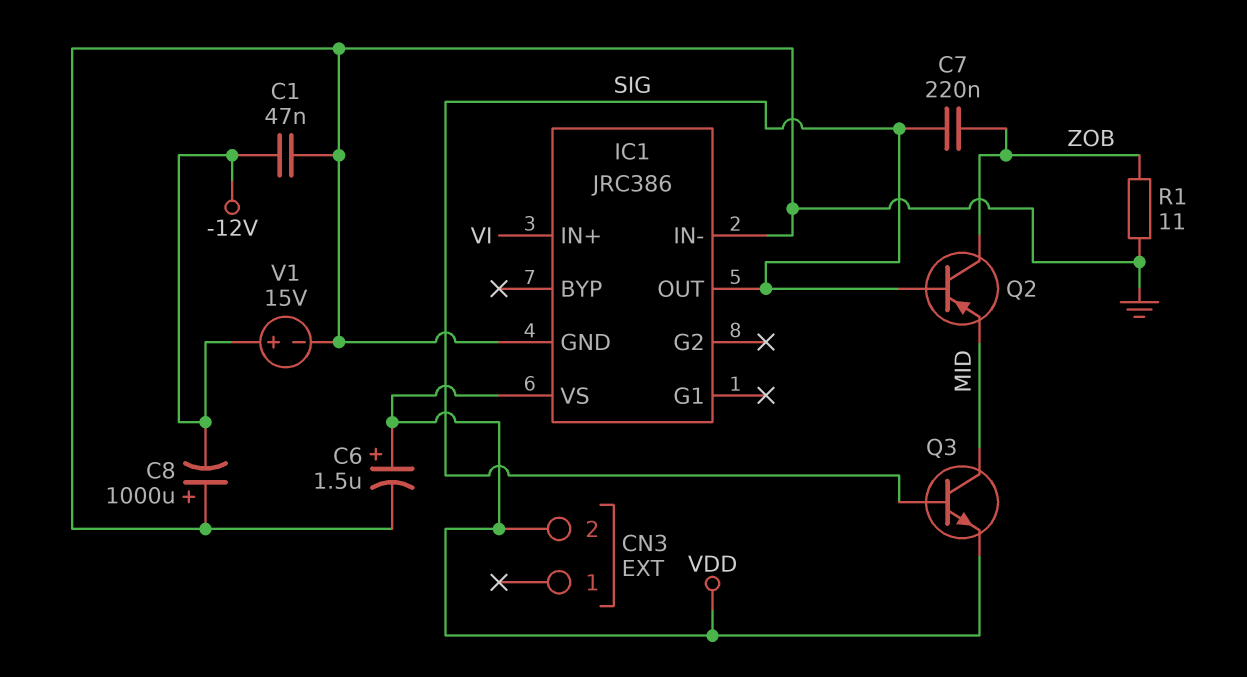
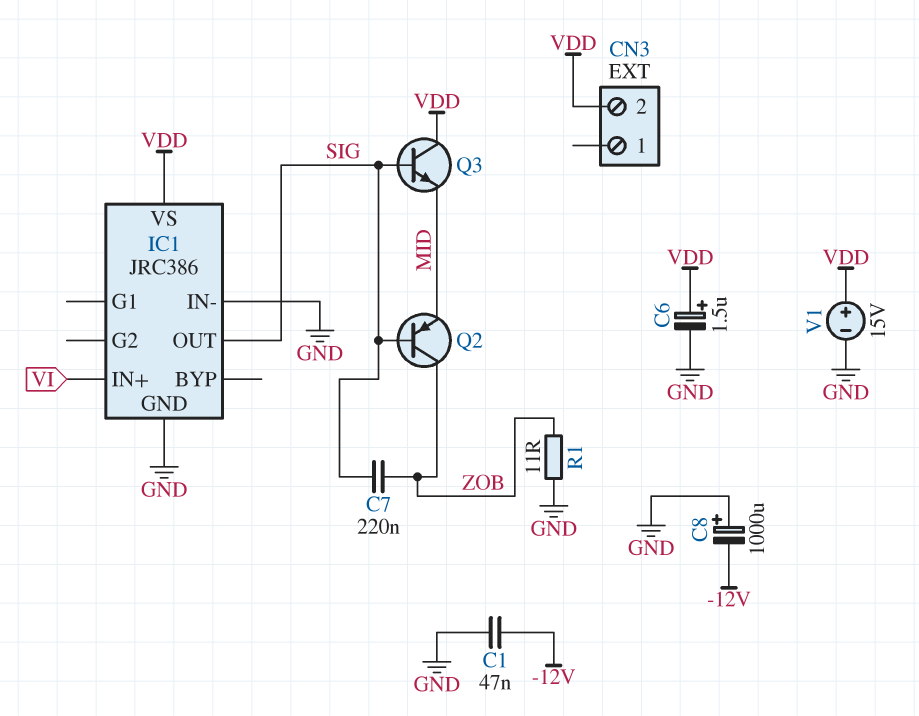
Q3: NPN (B SIG, C MID, E VDD) -> NPN (B SIG, C VDD, E MID)
V1: 15V (plus -12V, minus GND) -> 15V (plus VDD, minus GND)

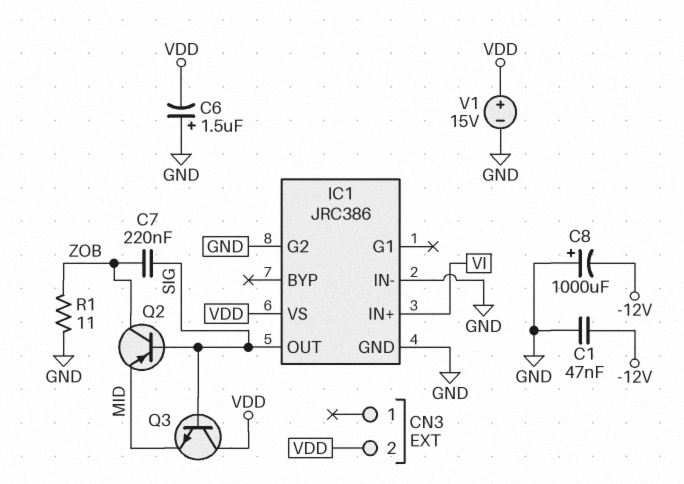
C6: 1.5uF (plus VDD, minus GND) -> 1.5uF (plus GND, minus VDD)
IC1 pin G2: none -> GND

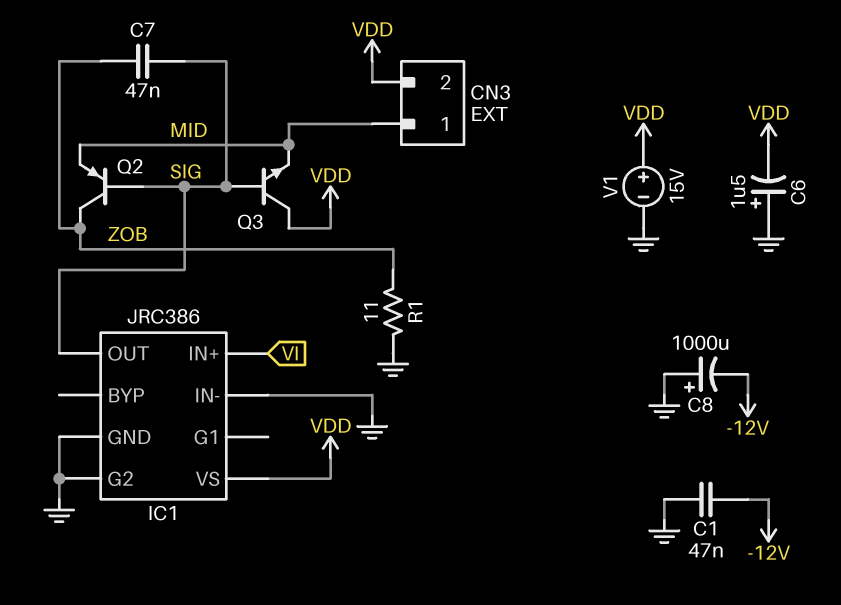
C7: 220nF (SIG, ZOB) -> 47nF (SIG, ZOB)
CN3 pin 1: none -> MID

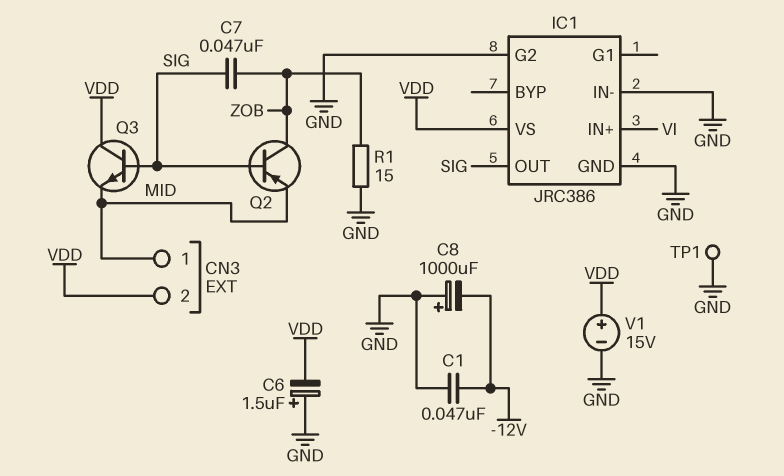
R1: 11 (GND, ZOB) -> 15 (GND, ZOB)
TP1: none -> test point (GND)

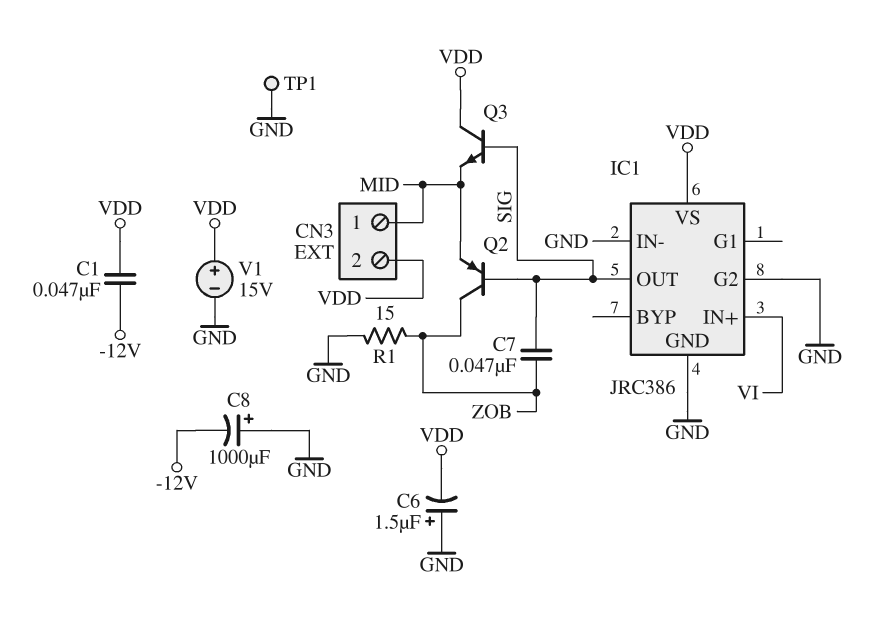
C1: 47nF (-12V, GND) -> 47nF (-12V, VDD)

